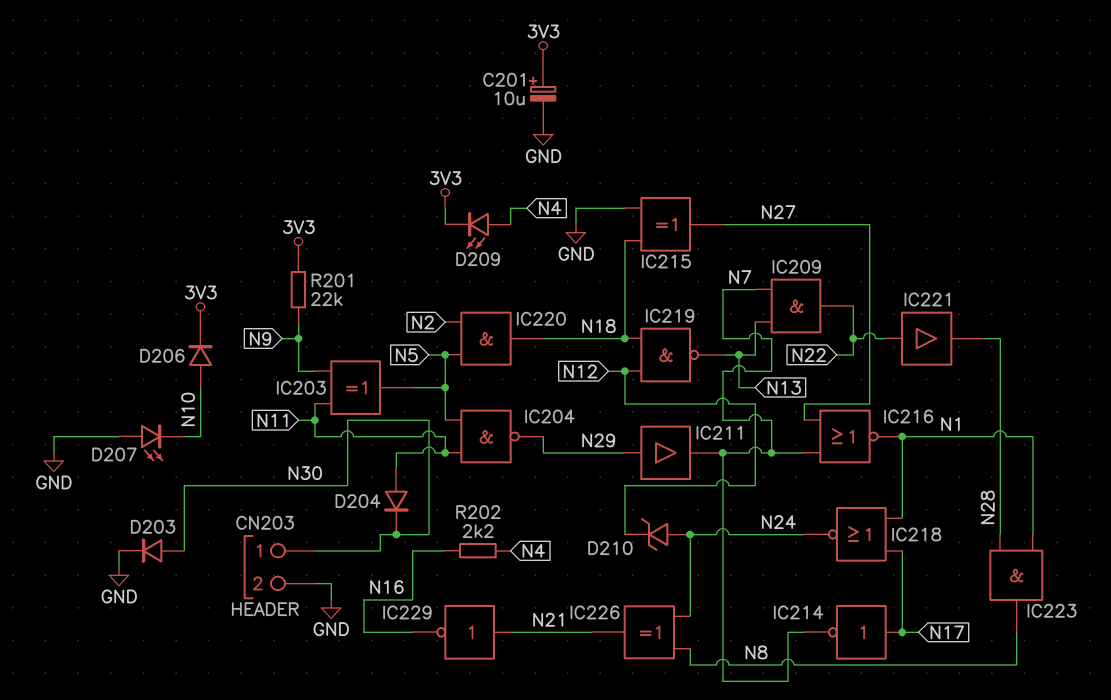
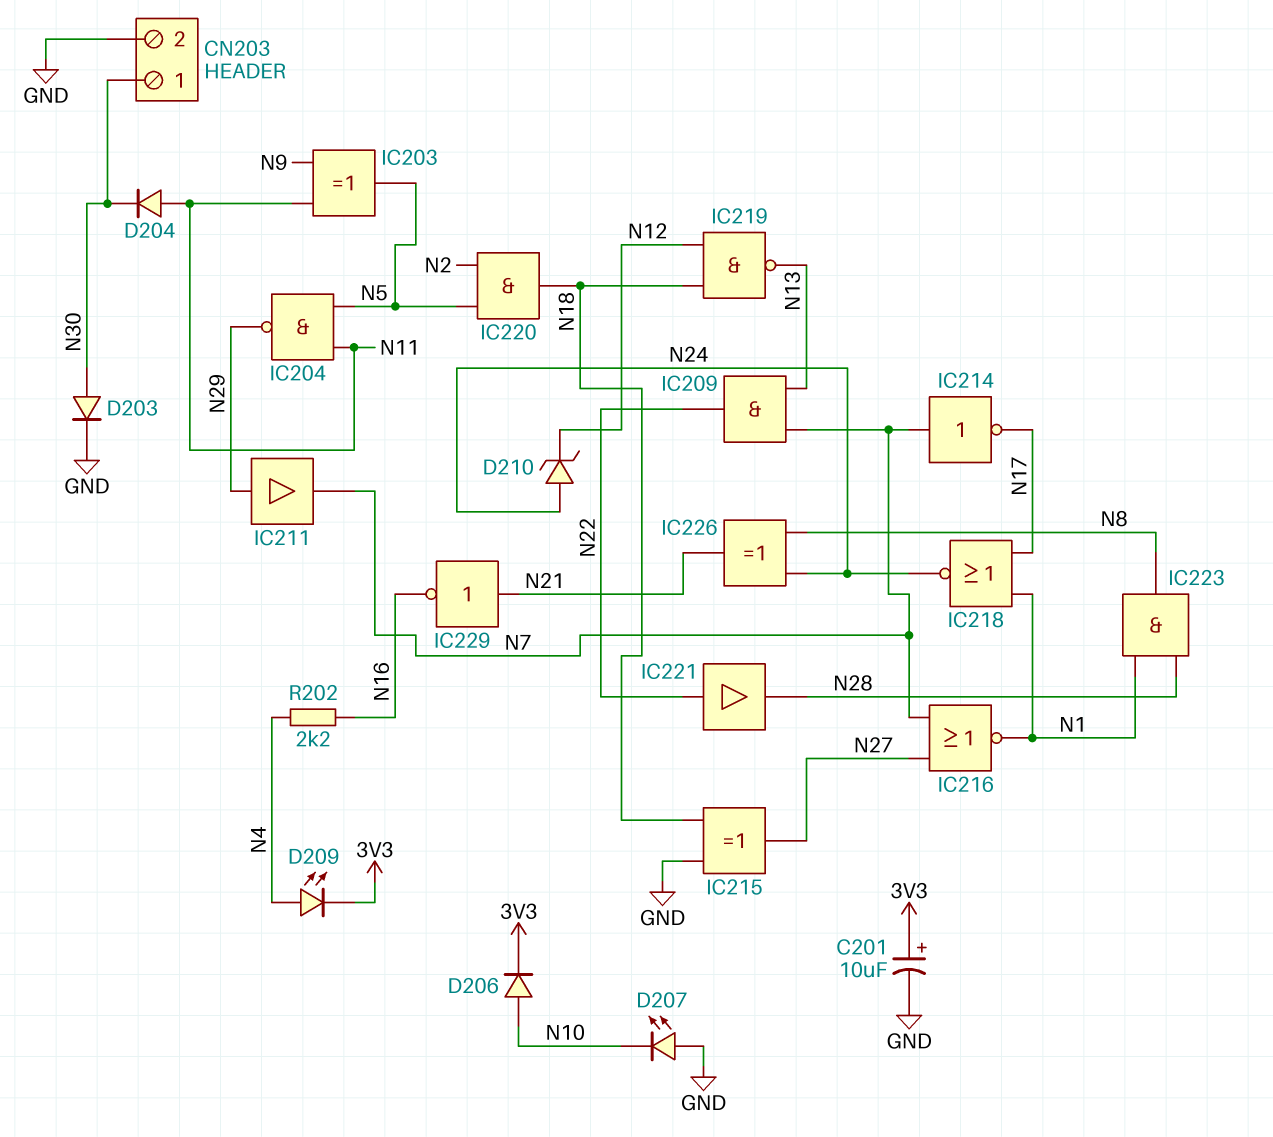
IC214: NOT (in N17, out N7) -> NOT (in N7, out N17)
R201: 22k (3V3, N9) -> none

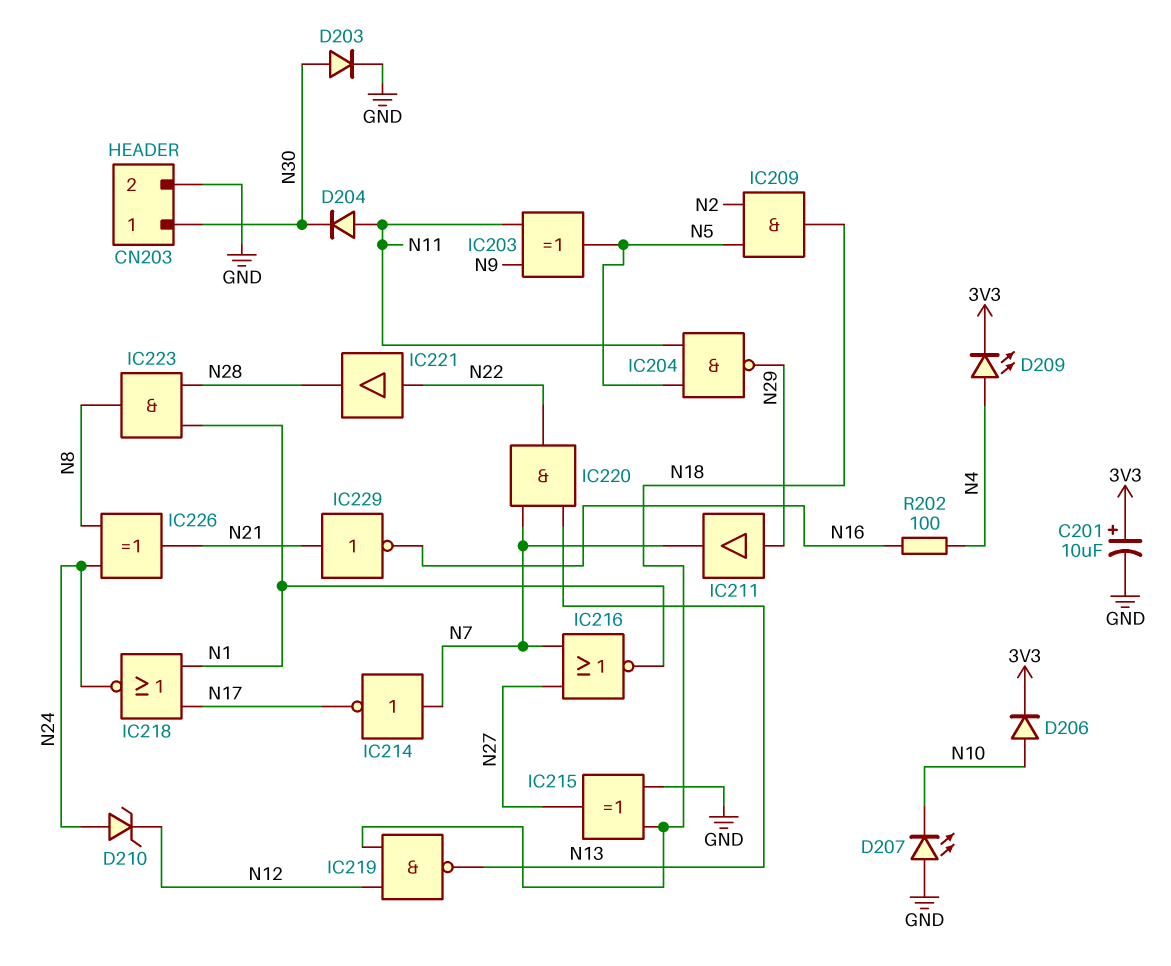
IC209: AND (in N7, in N13, out N22) -> AND (in N2, in N5, out N18)
IC220: AND (in N2, in N5, out N18) -> AND (in N7, in N13, out N22)
R202: 2.2k (N4, N16) -> 100 (N4, N16)

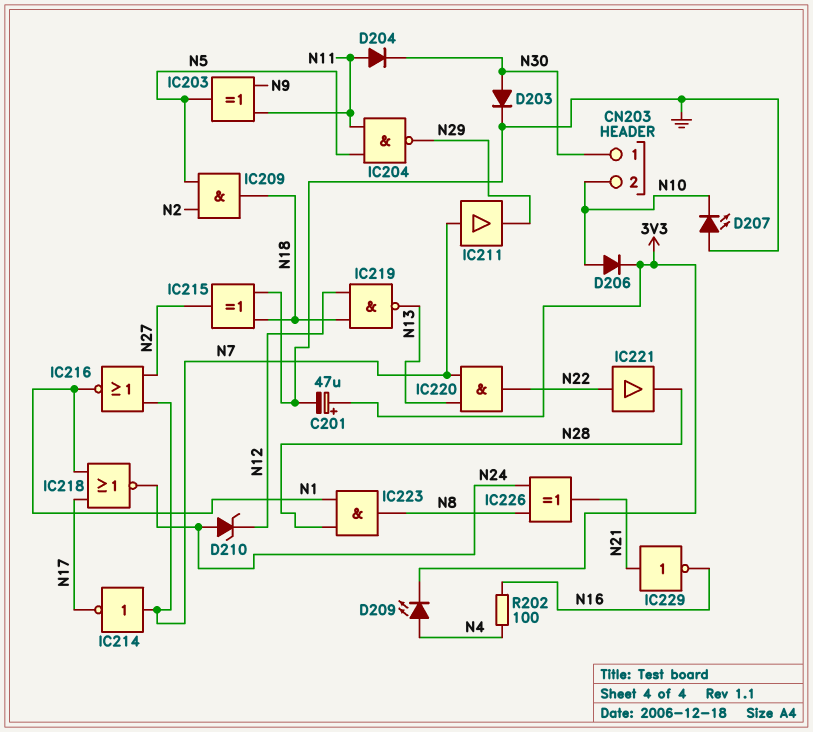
C201: 10uF (plus 3V3, minus GND) -> 47uF (plus 3V3, minus GND)
CN203 pin 2: GND -> N10
IC211: buffer (in N29, out N7) -> buffer (in N7, out N29)

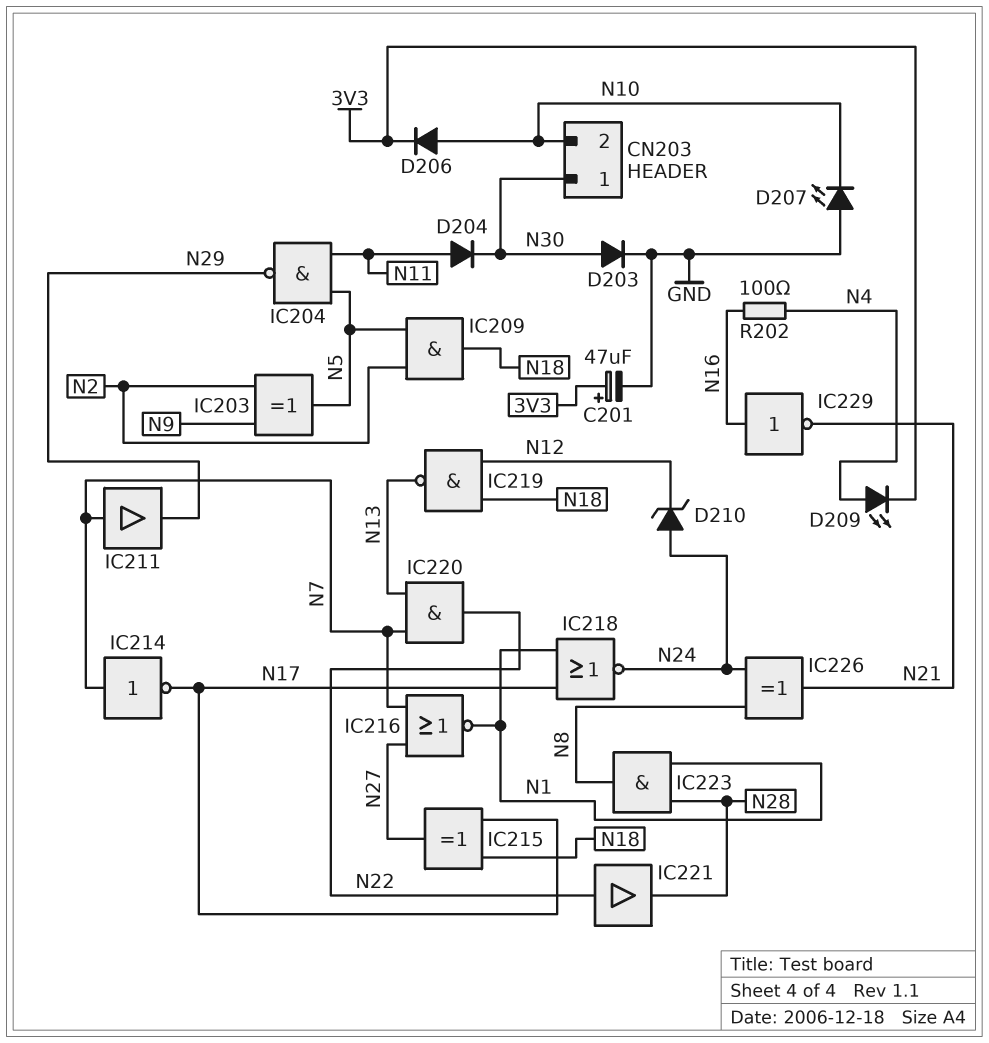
IC203: XOR (in N9, in N11, out N5) -> XOR (in N2, in N9, out N5)
IC215: XOR (in GND, in N18, out N27) -> XOR (in N17, in N18, out N27)
IC229: NOT (in N21, out N16) -> NOT (in N16, out N21)

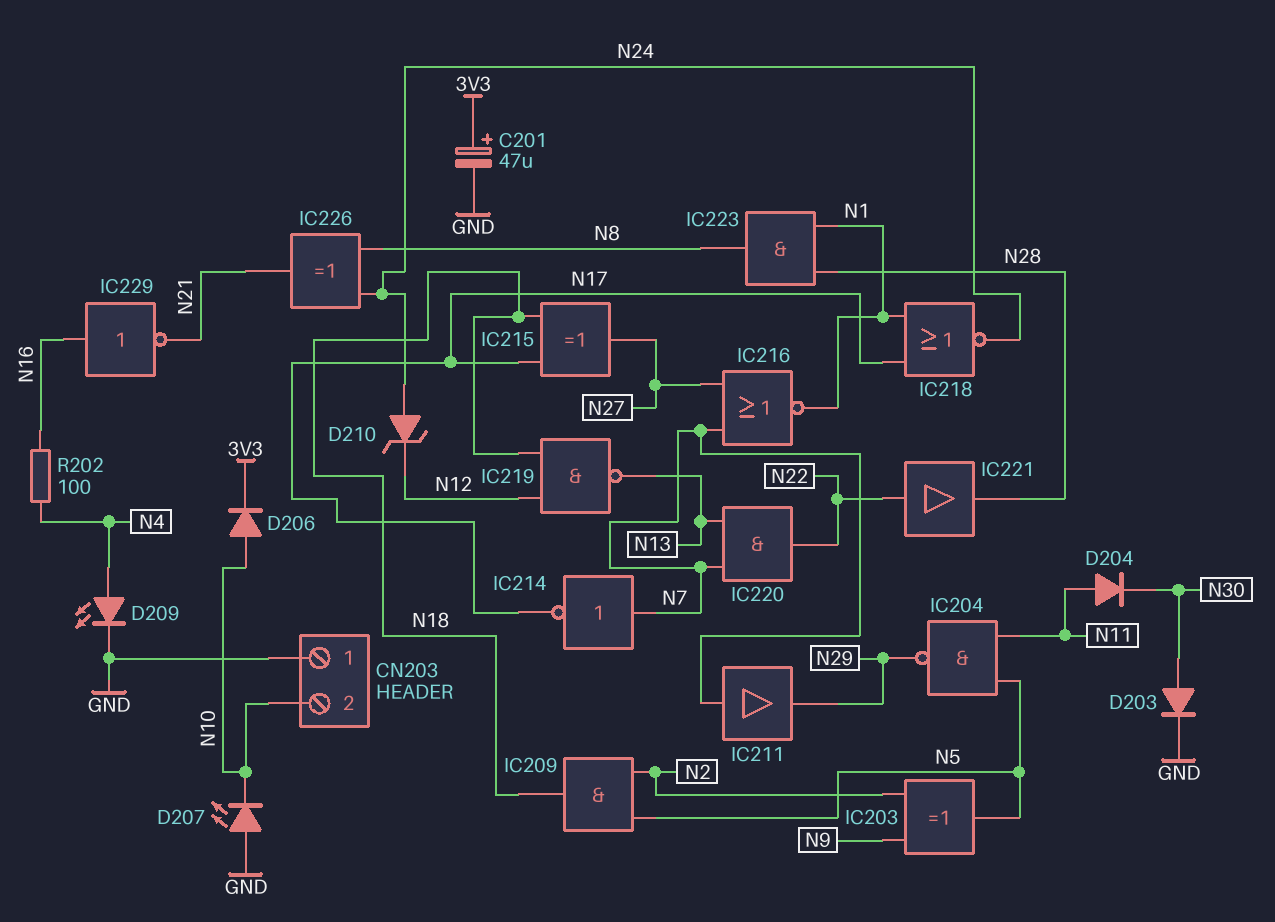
CN203 pin 1: N30 -> GND
D209: LED (A N4, K 3V3) -> LED (A N4, K GND)

